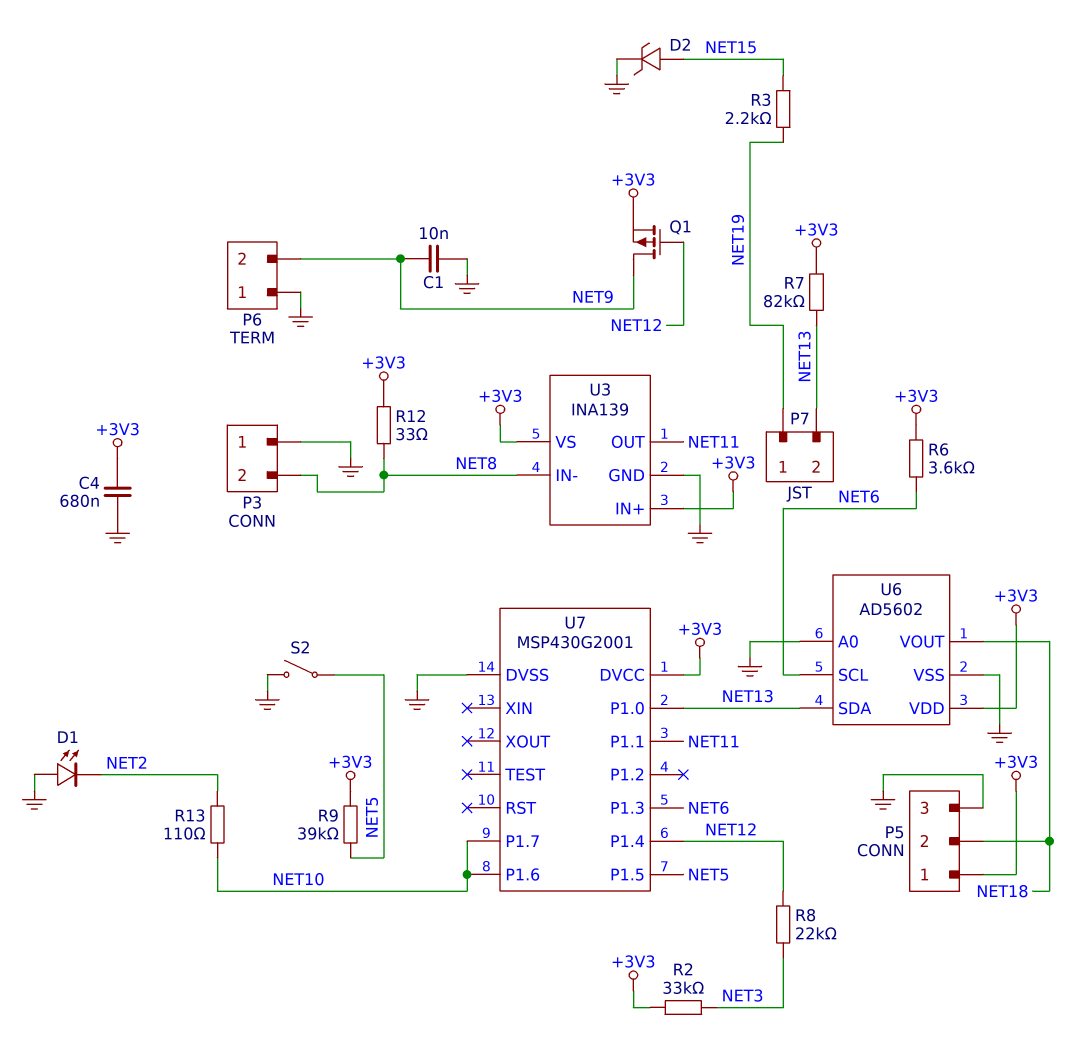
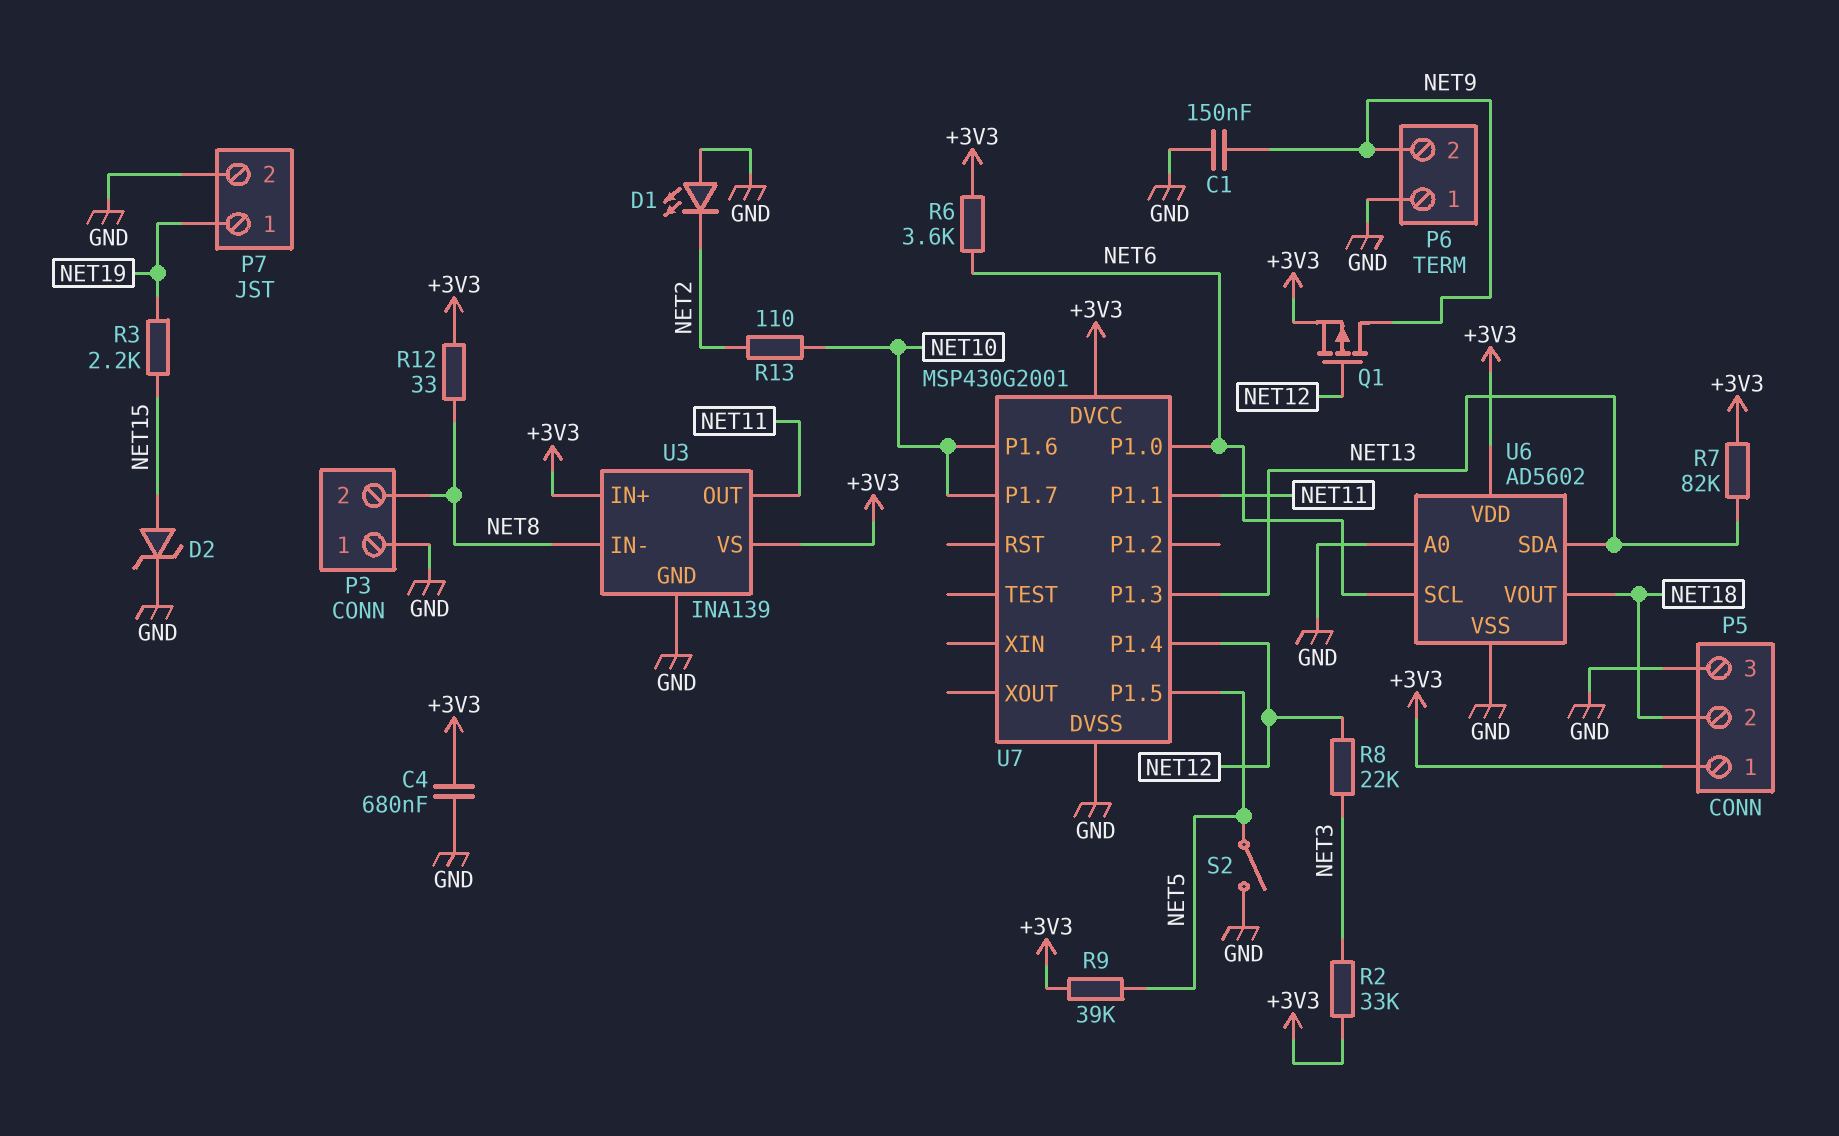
C1: 10nF (GND, NET9) -> 150nF (GND, NET9)
P7 pin 2: NET13 -> GND
U7 pin P1.0: NET13 -> NET6
U7 pin P1.3: NET6 -> NET13

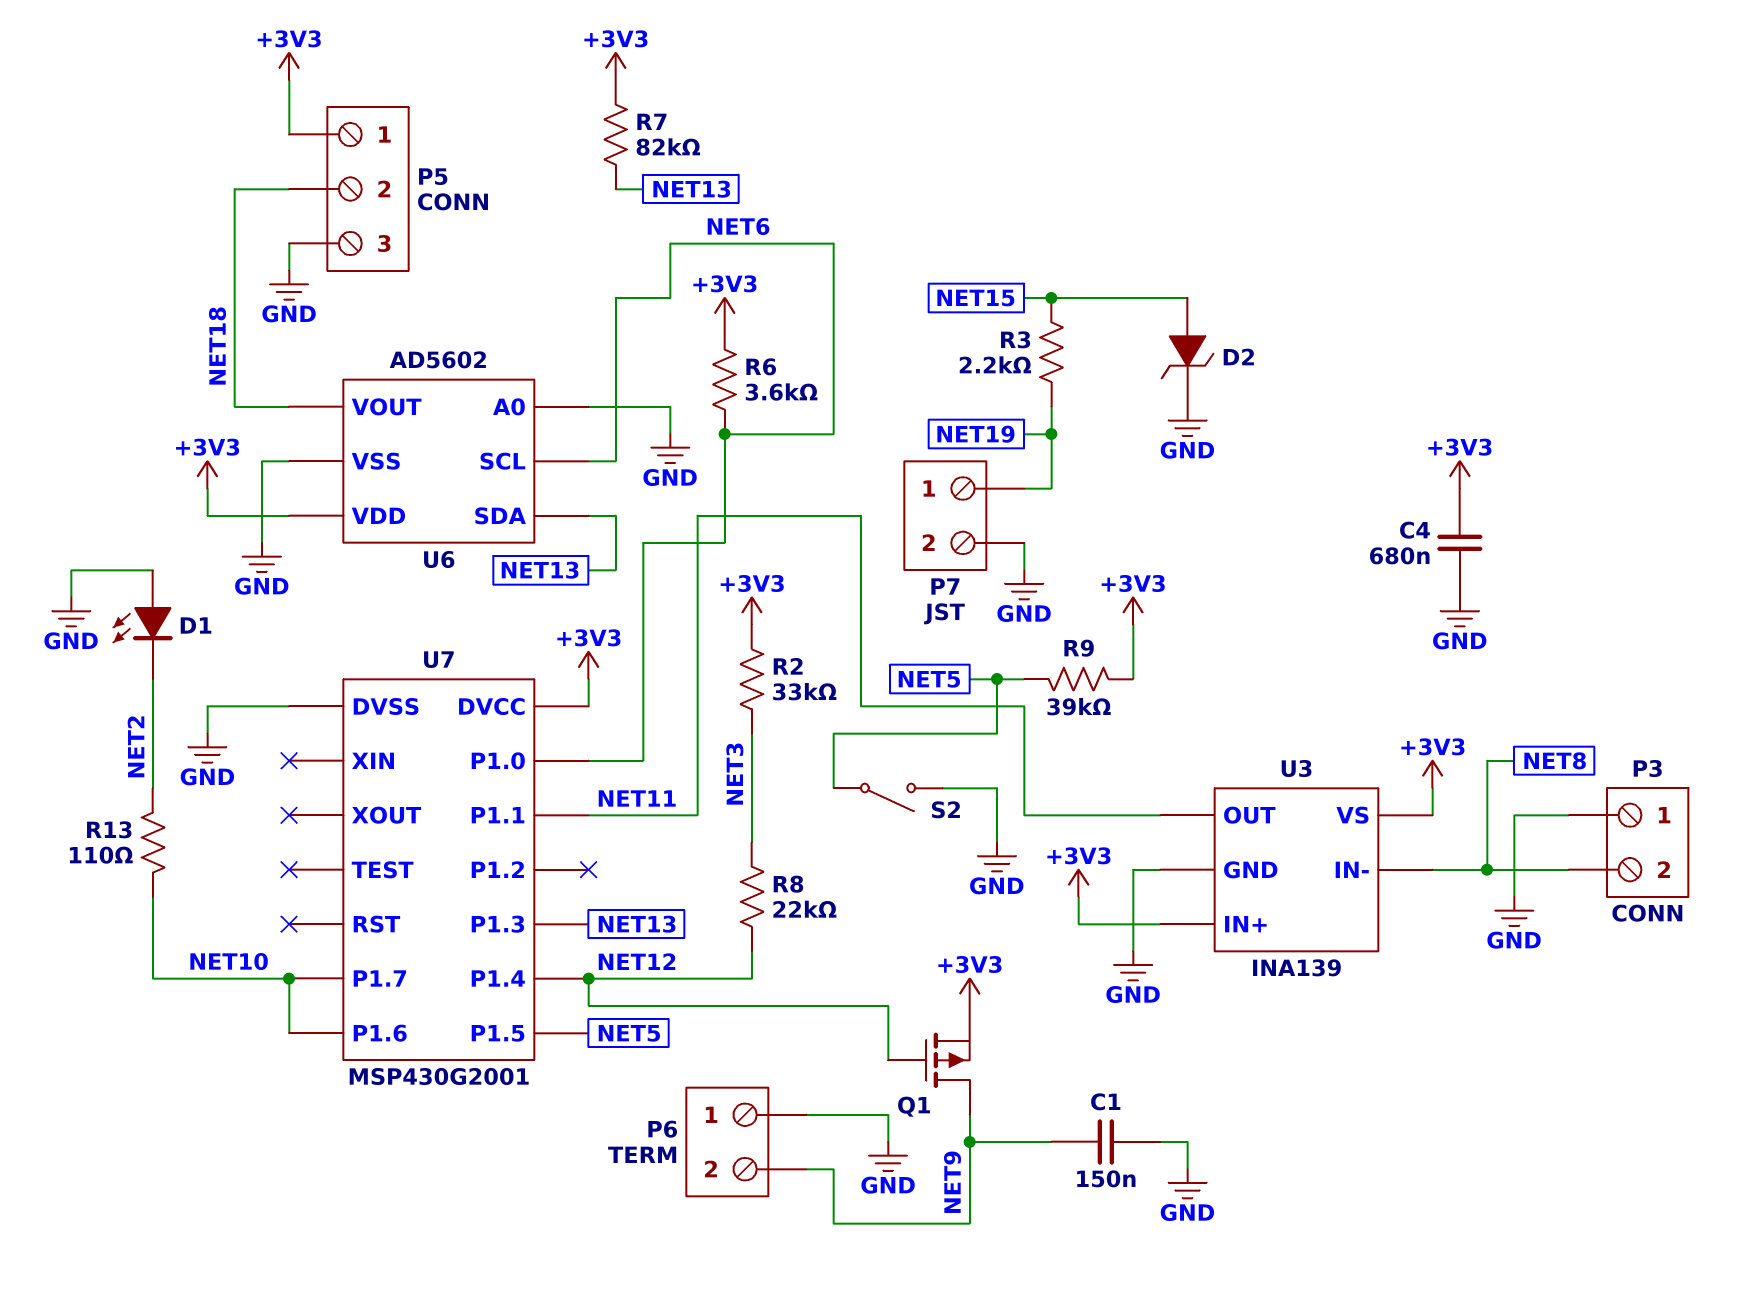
R12: 33 (+3V3, NET8) -> none

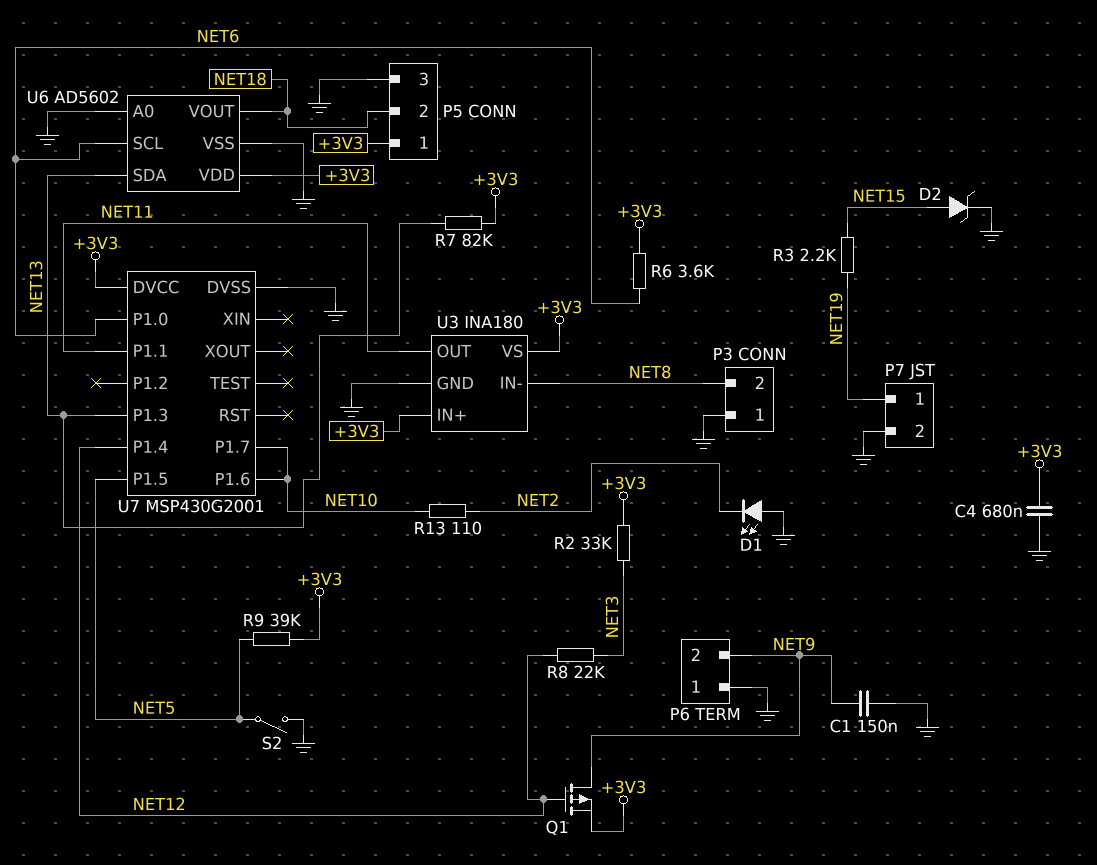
U3: INA139 -> INA180

